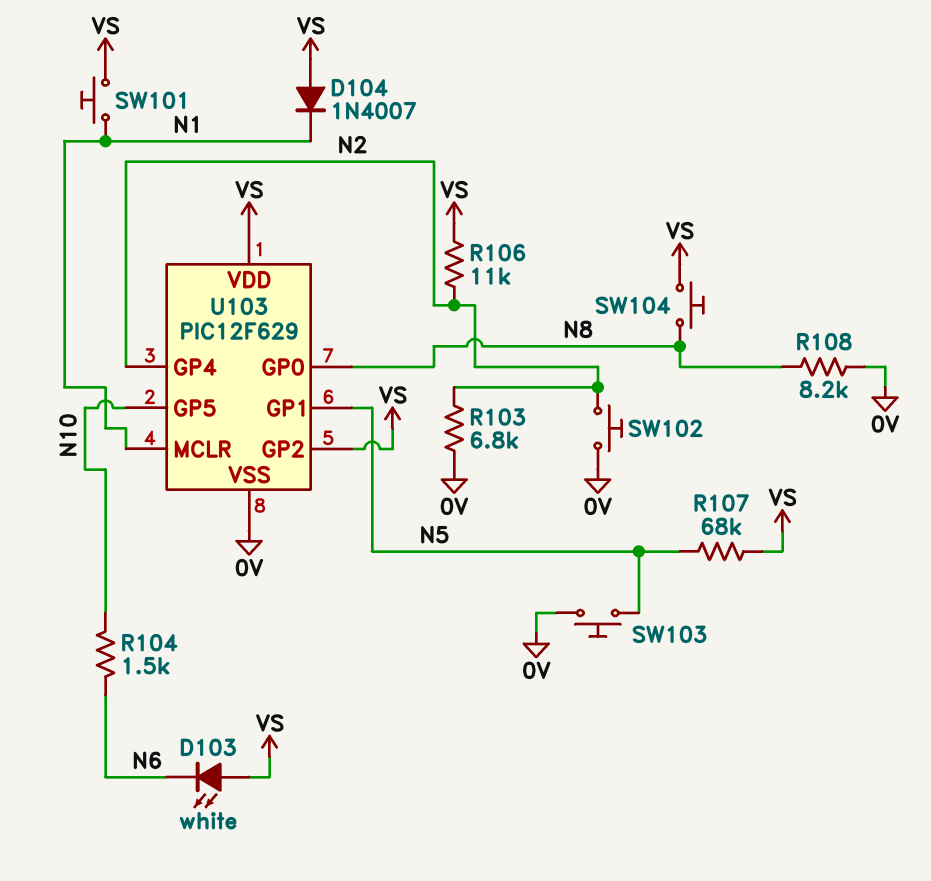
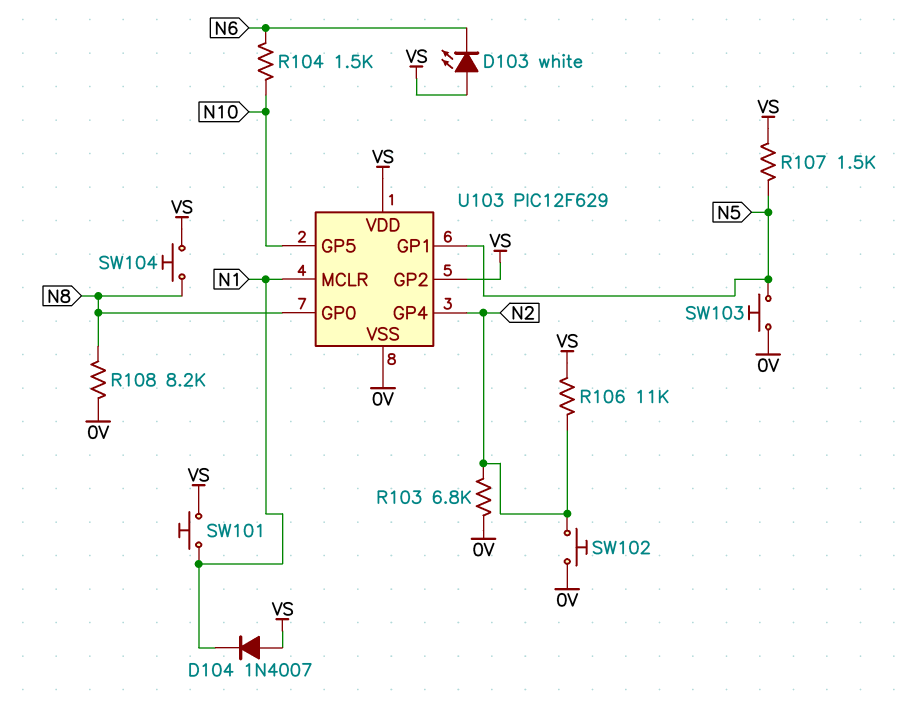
R107: 68k (N5, VS) -> 1.5k (N5, VS)

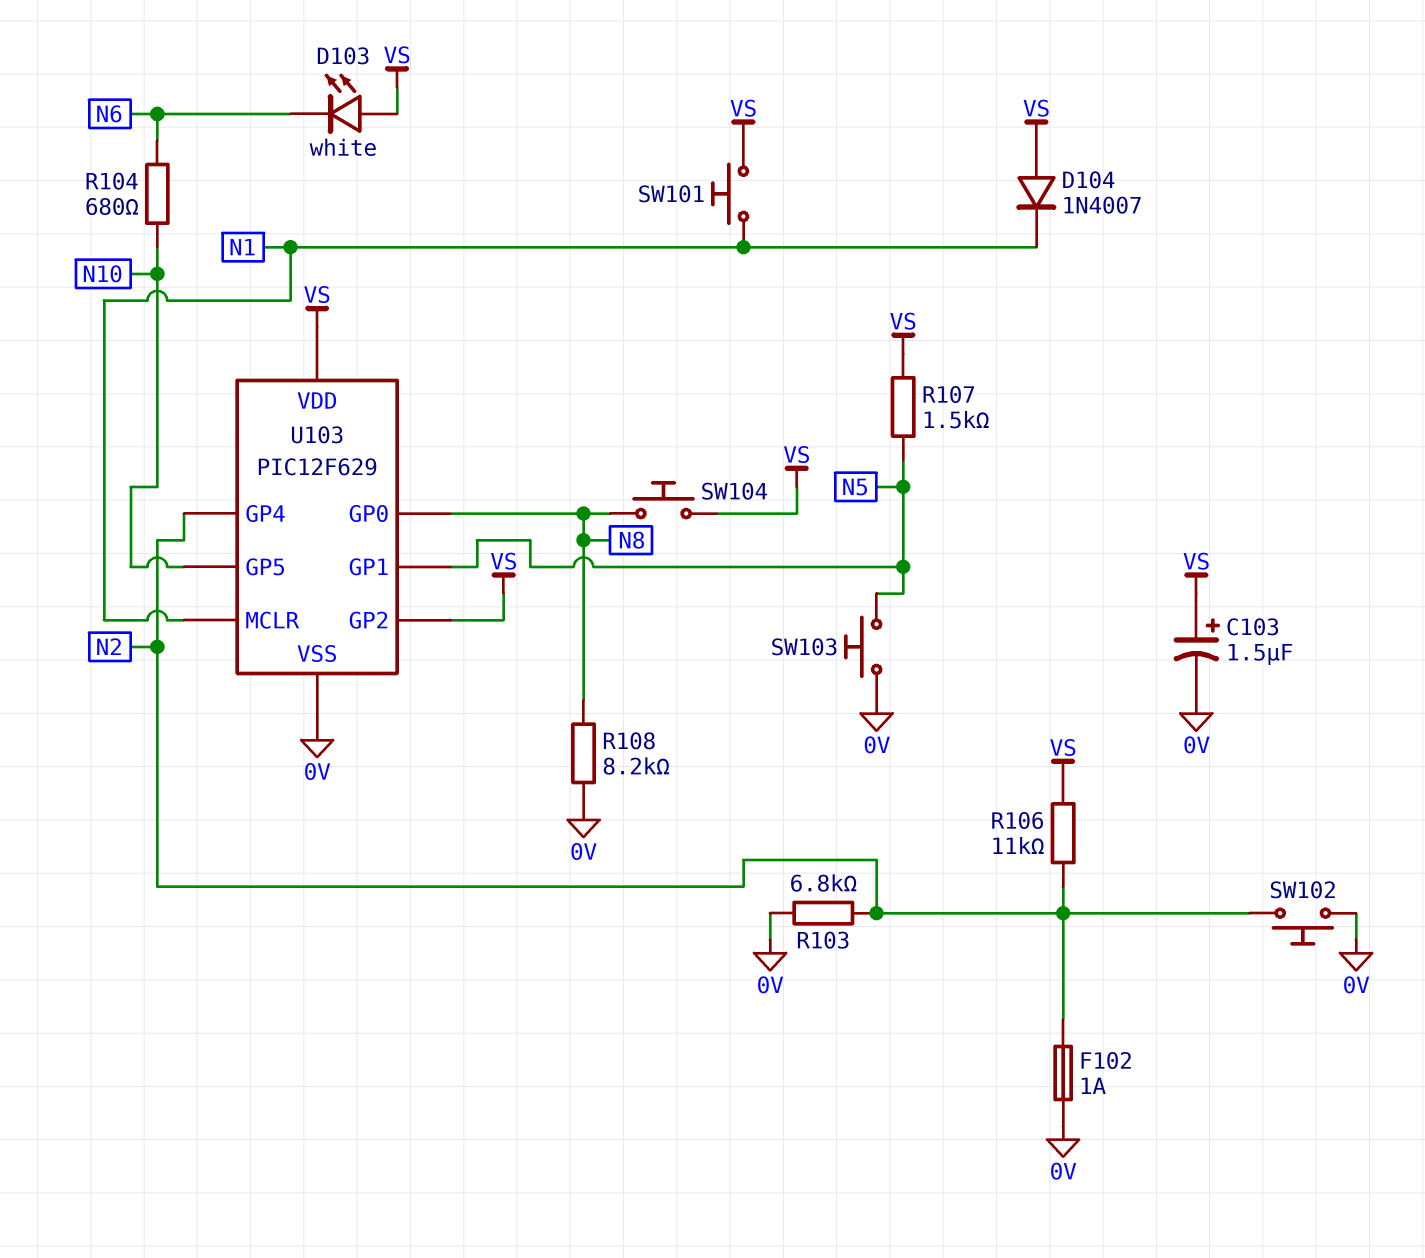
C103: none -> 1.5uF (plus VS, minus 0V)
F102: none -> 1A (0V, N2)
R104: 1.5k (N6, N10) -> 680 (N6, N10)

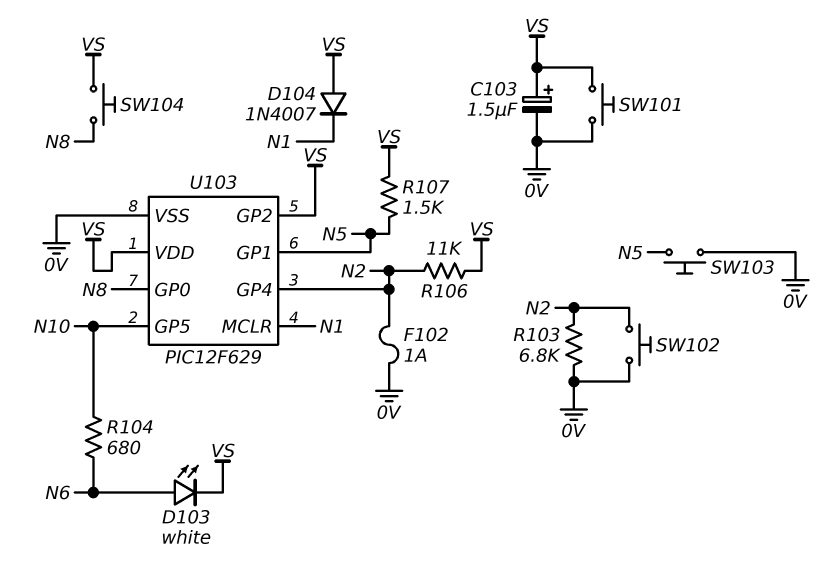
D103: LED white (A VS, K N6) -> LED white (A N6, K VS)
R108: 8.2k (0V, N8) -> none
SW101: button (N1, VS) -> button (0V, VS)

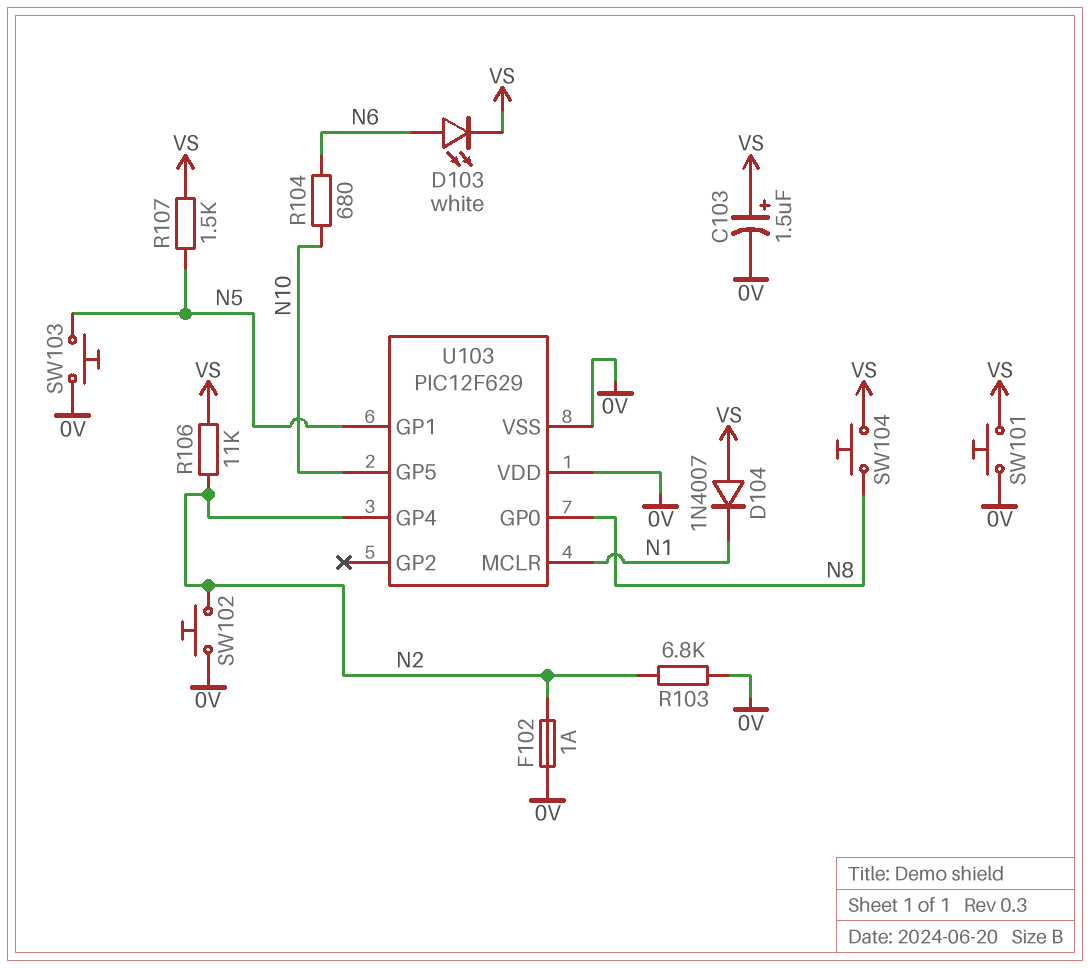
U103 pin GP2: VS -> none
U103 pin VDD: VS -> 0V

